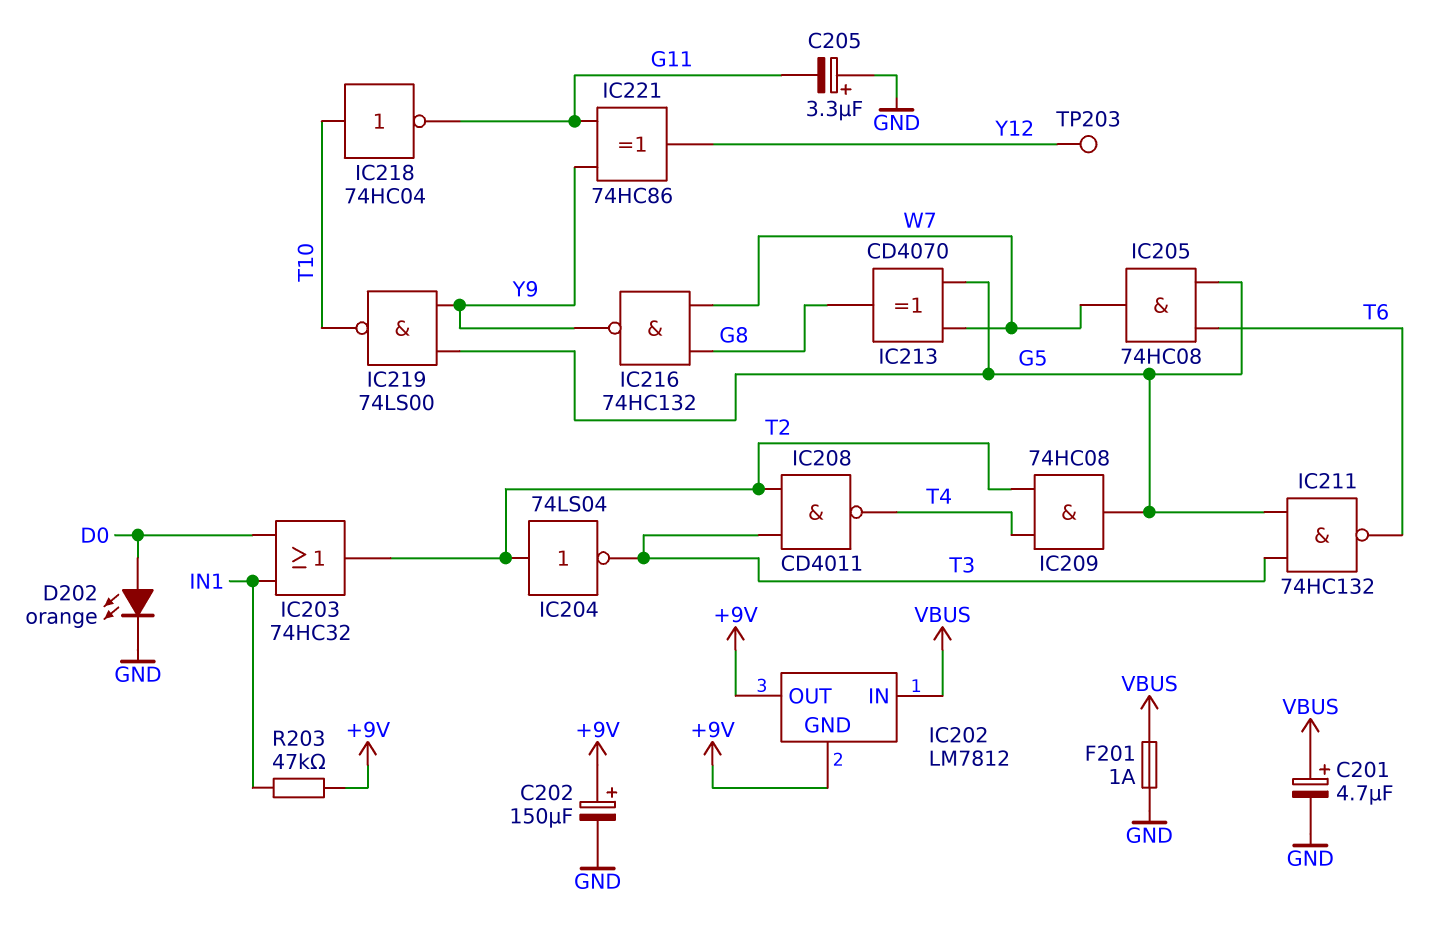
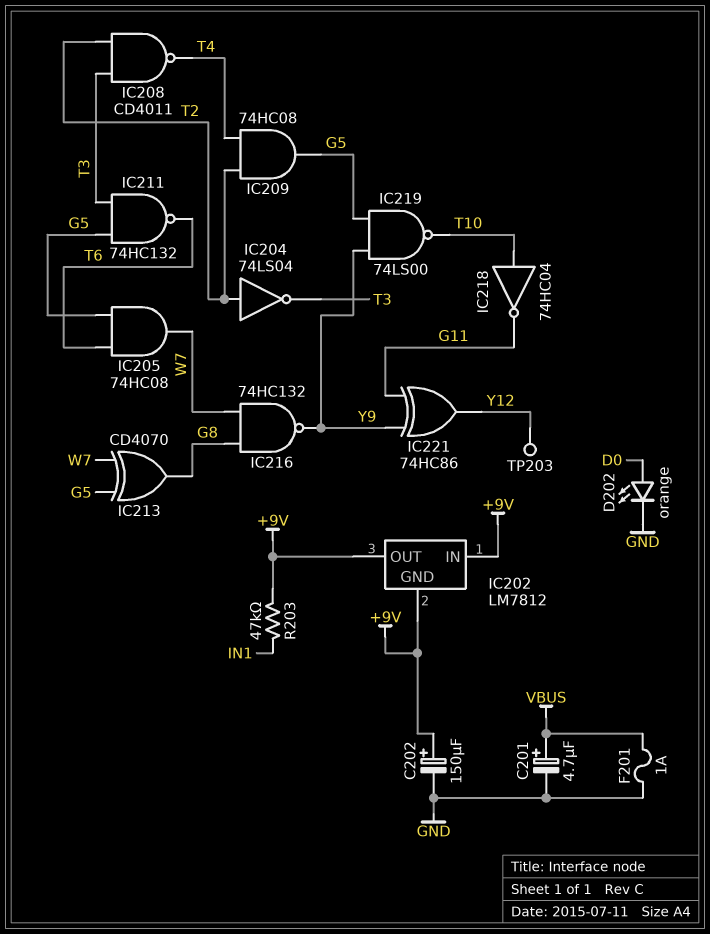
C205: 3.3uF (plus GND, minus G11) -> none
IC202 pin IN: VBUS -> +9V
IC203: OR 74HC32 (in D0, in IN1, out T2) -> none

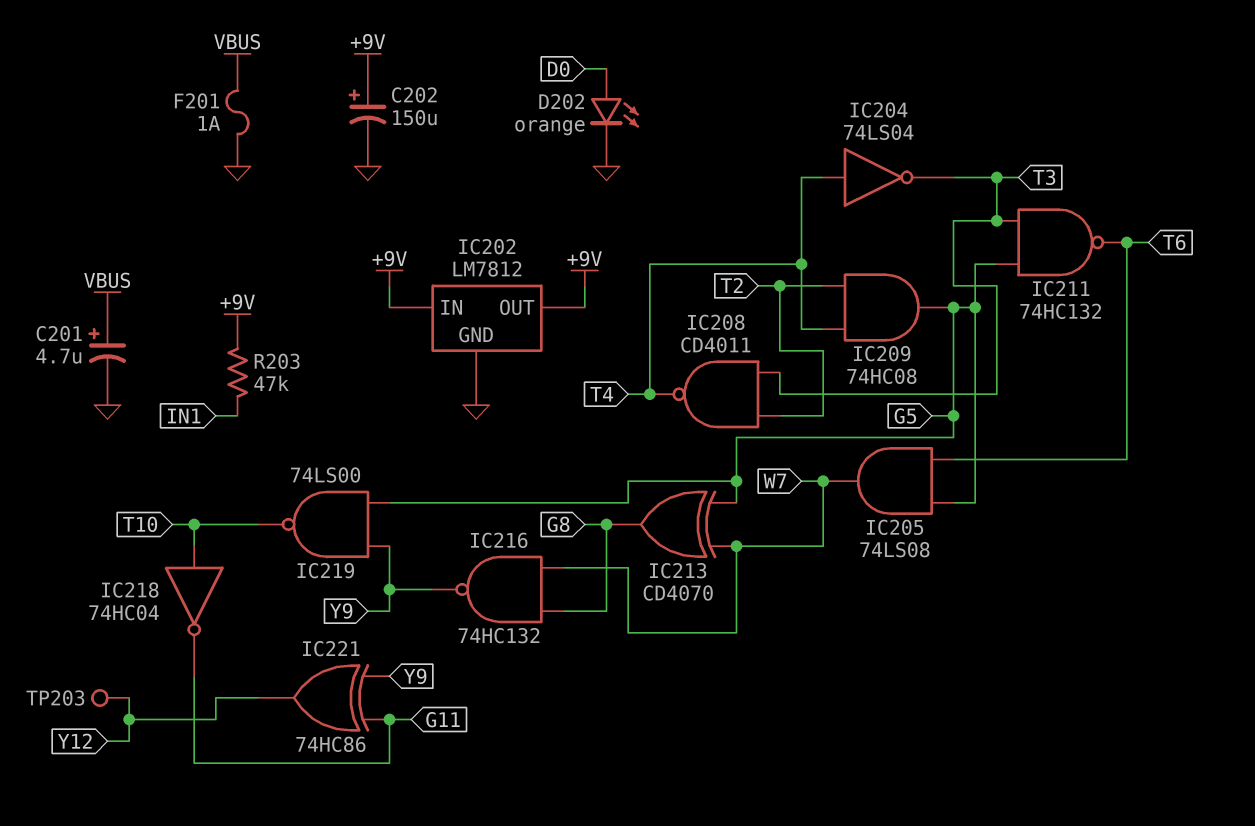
IC202 pin GND: +9V -> GND
IC204: NOT 74LS04 (in T2, out T3) -> NOT 74LS04 (in T4, out T3)
IC205: AND 74HC08 (in G5, in T6, out W7) -> AND 74LS08 (in G5, in T6, out W7)

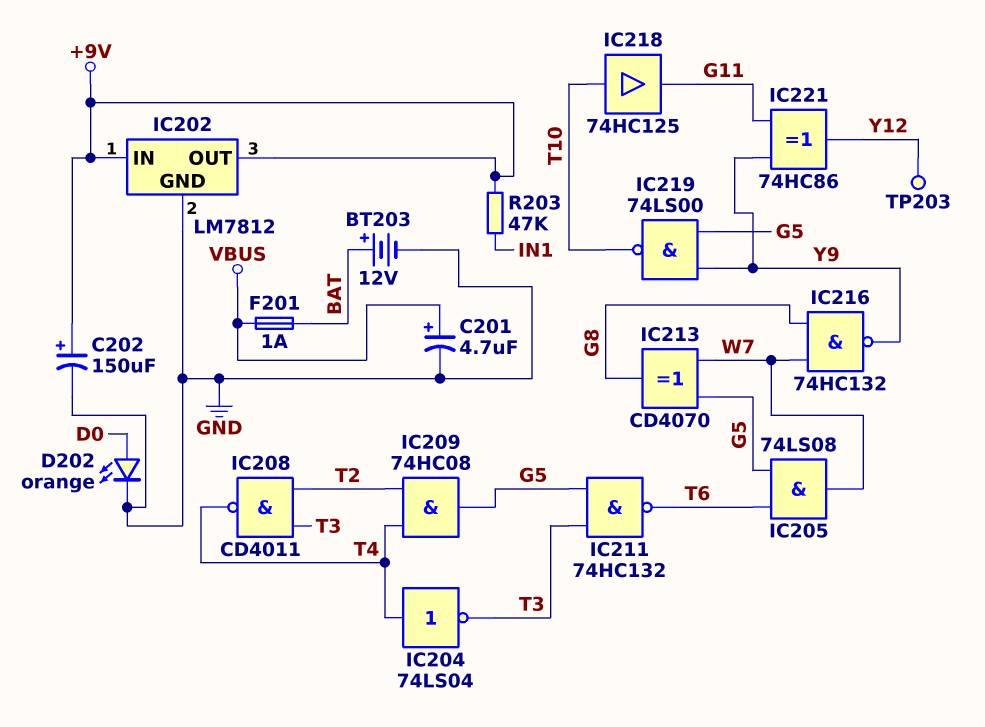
BT203: none -> 12V (plus BAT, minus GND)
F201: 1A (GND, VBUS) -> 1A (BAT, VBUS)
IC218: NOT 74HC04 (in T10, out G11) -> buffer 74HC125 (in T10, out G11)

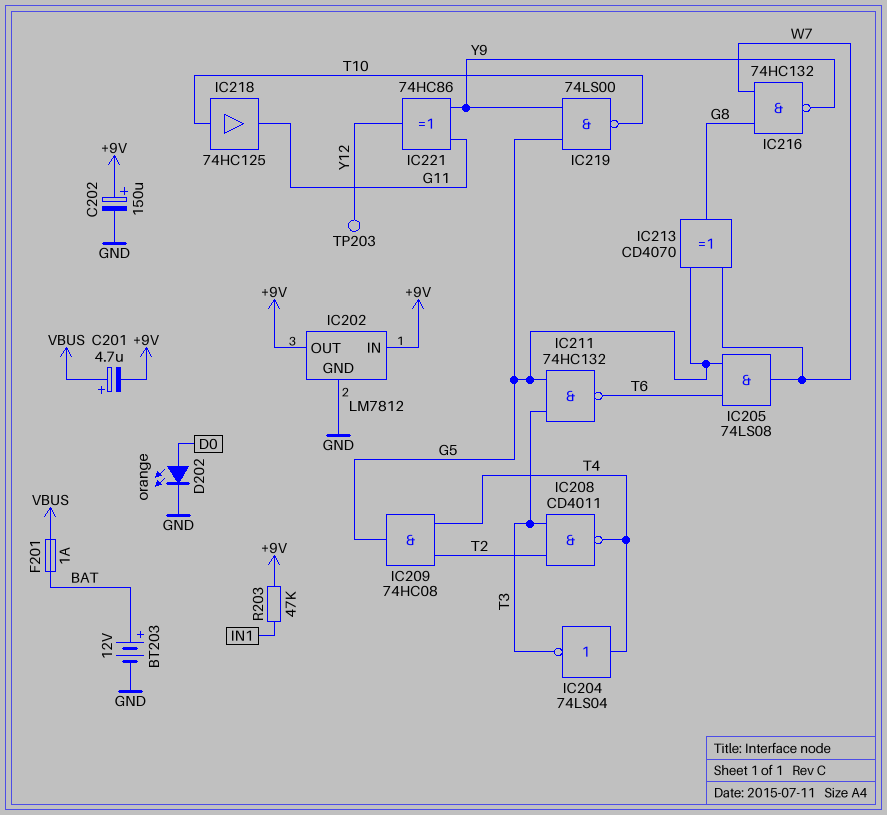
C201: 4.7uF (plus VBUS, minus GND) -> 4.7uF (plus VBUS, minus +9V)

